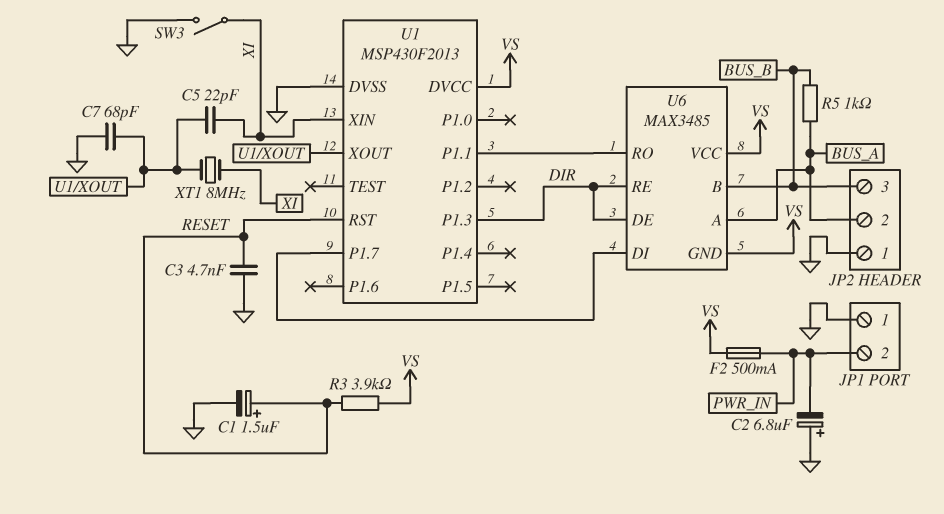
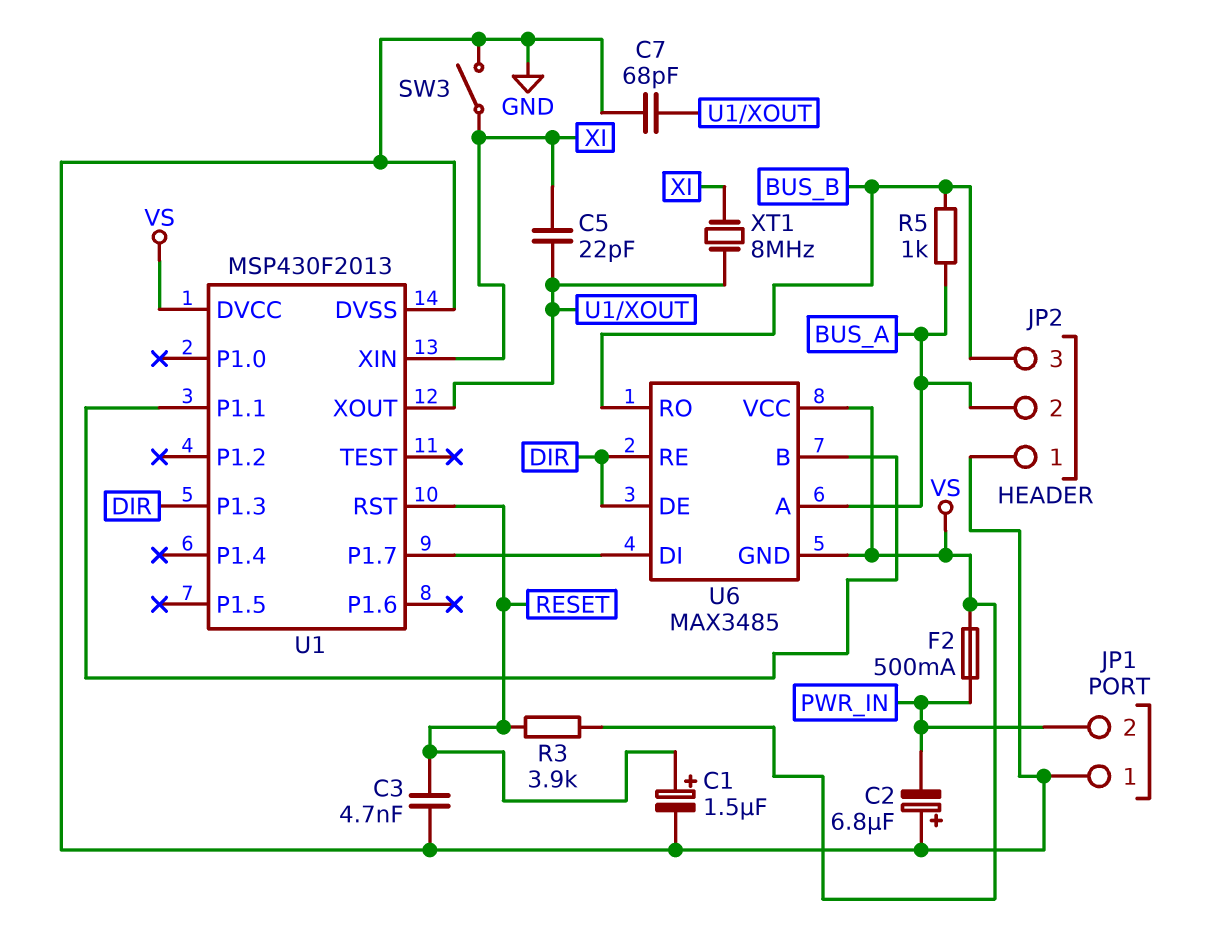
U6 pin B: BUS_B -> U1/P1.1
U6 pin RO: U1/P1.1 -> BUS_B

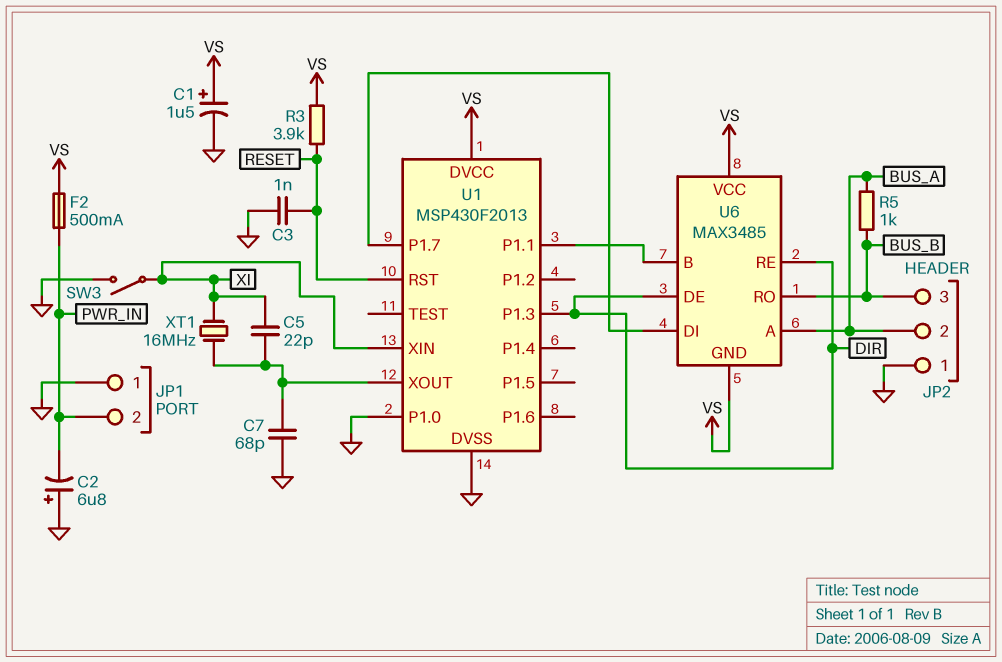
C1: 1.5uF (plus RESET, minus GND) -> 1.5uF (plus VS, minus GND)
C3: 4.7nF (GND, RESET) -> 1nF (GND, RESET)
U1 pin P1.0: none -> GND
XT1: 8MHz (U1/XOUT, XI) -> 16MHz (U1/XOUT, XI)

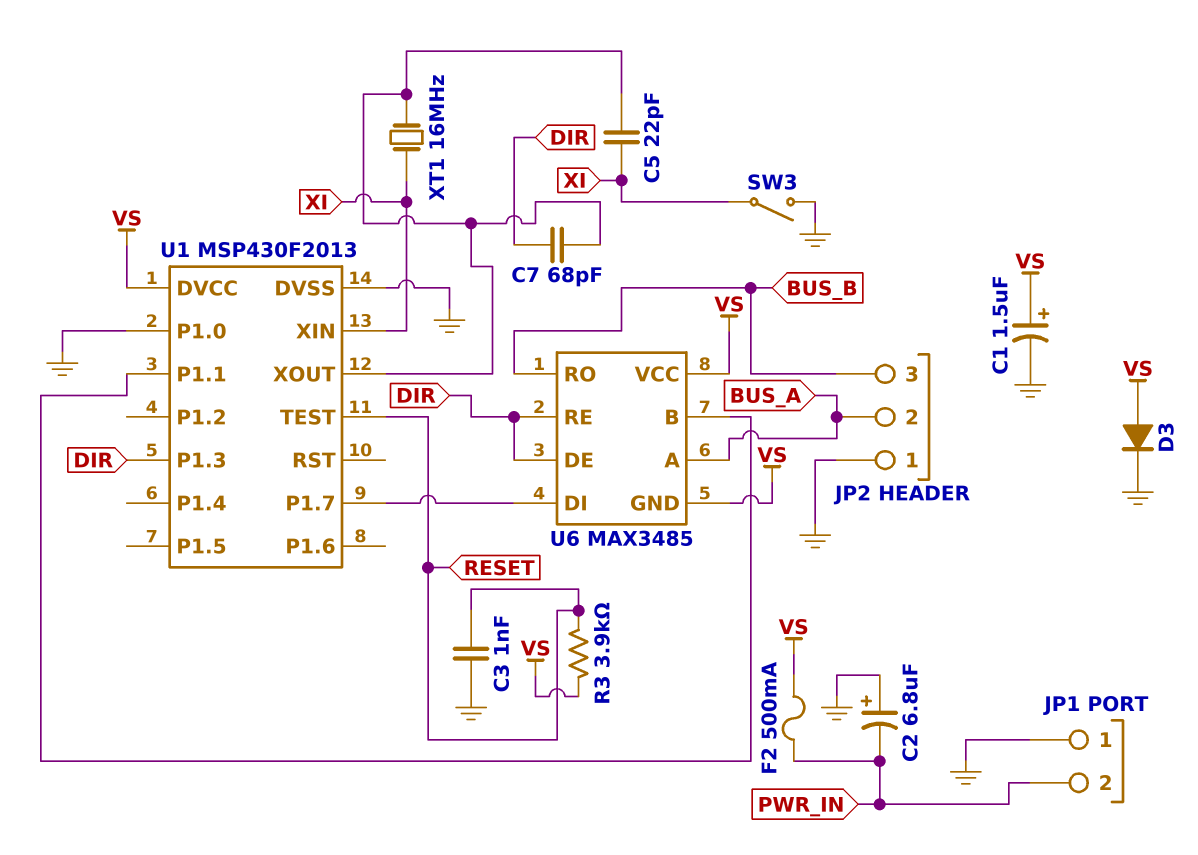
C7: 68pF (GND, U1/XOUT) -> 68pF (DIR, U1/XOUT)
D3: none -> diode (A VS, K GND)
R5: 1k (BUS_A, BUS_B) -> none
U1 pin RST: RESET -> none
U1 pin TEST: none -> RESET

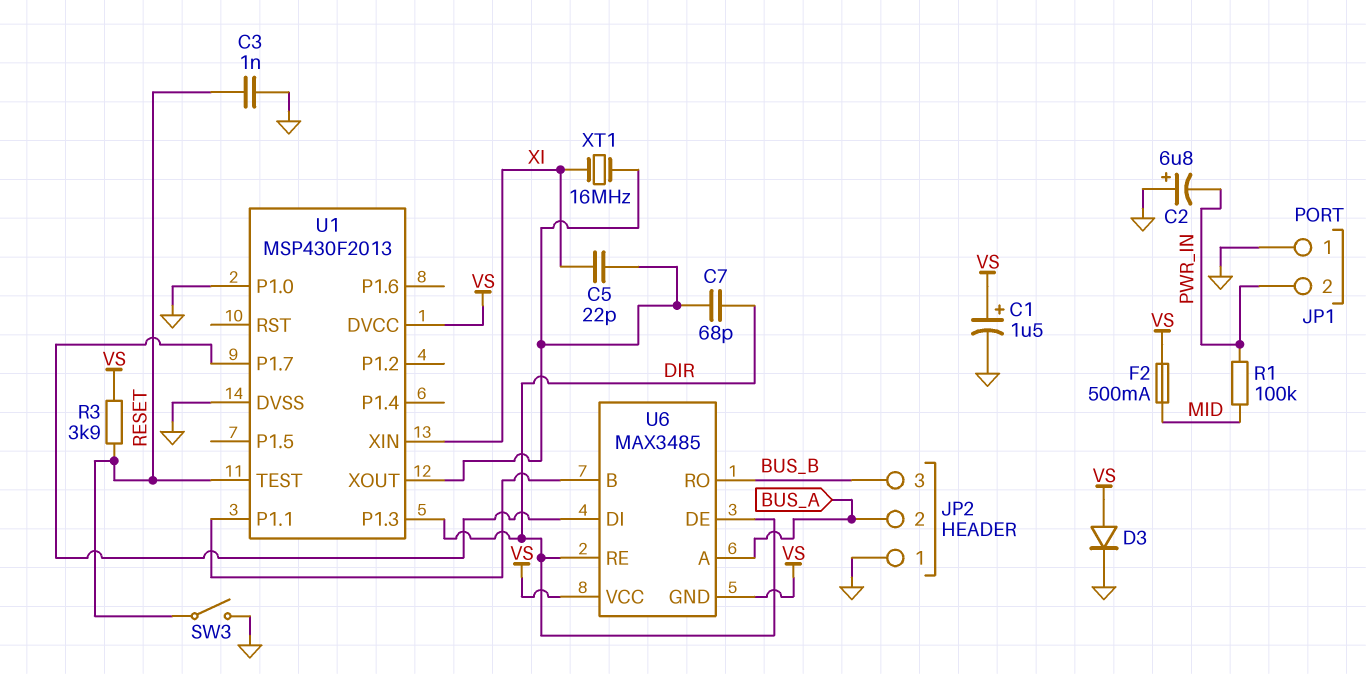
F2: 500mA (PWR_IN, VS) -> 500mA (MID, VS)
R1: none -> 100k (MID, PWR_IN)
SW3: switch (GND, XI) -> switch (GND, RESET)

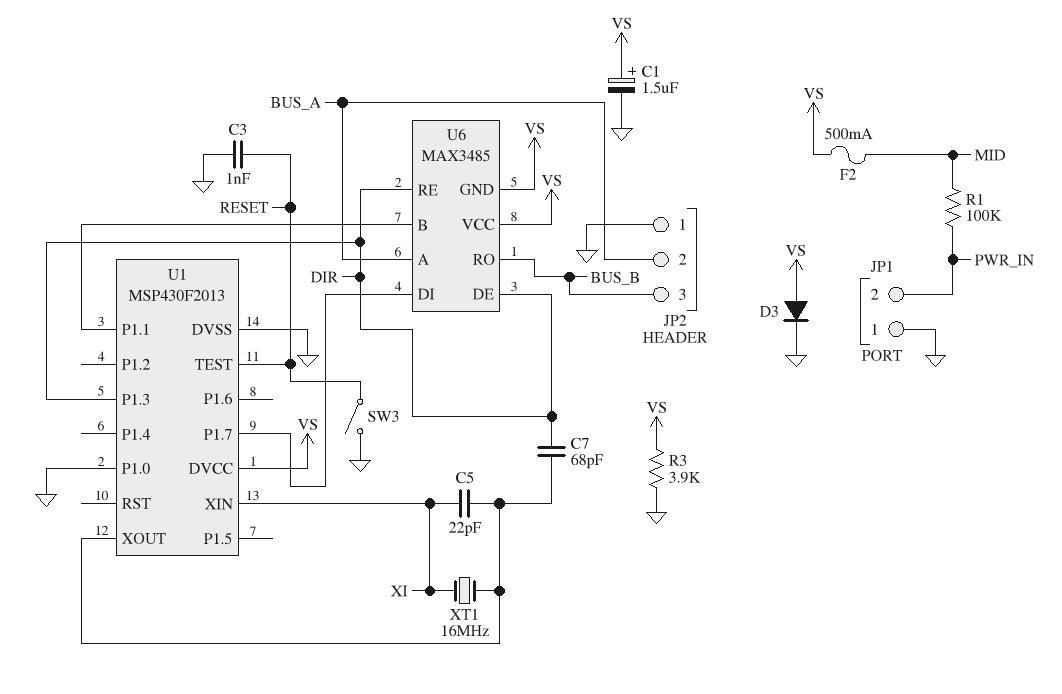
C2: 6.8uF (plus GND, minus PWR_IN) -> none
R3: 3.9k (RESET, VS) -> 3.9k (GND, VS)

